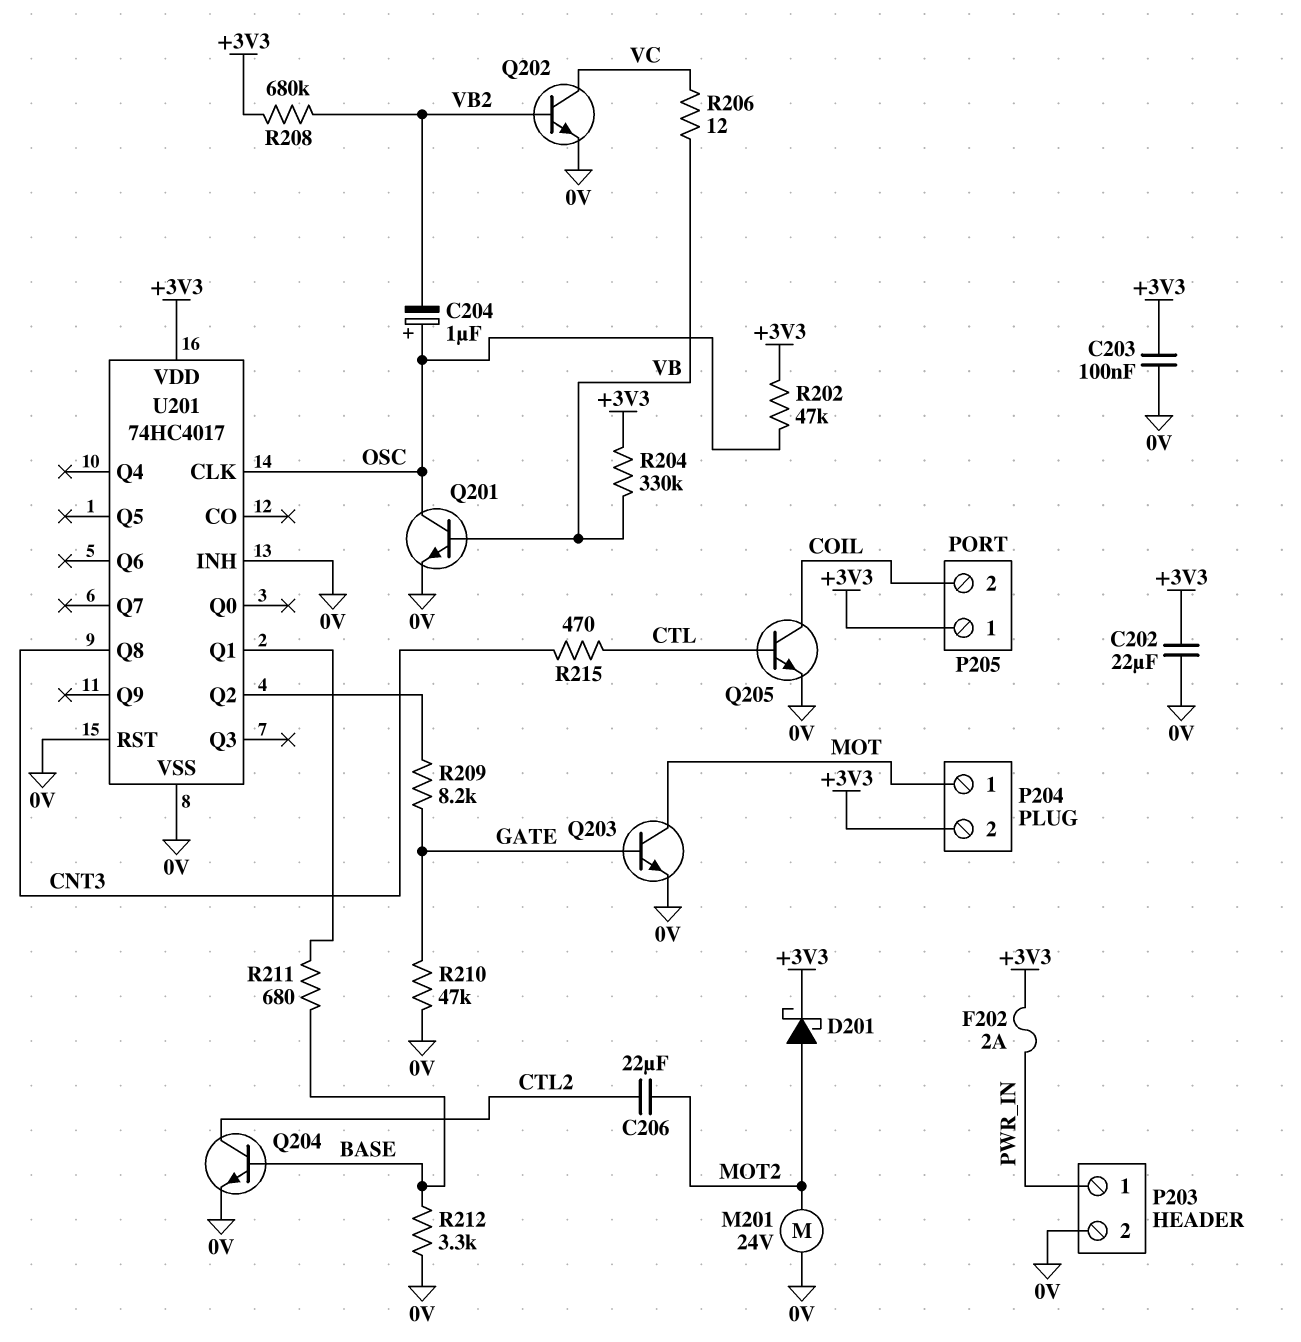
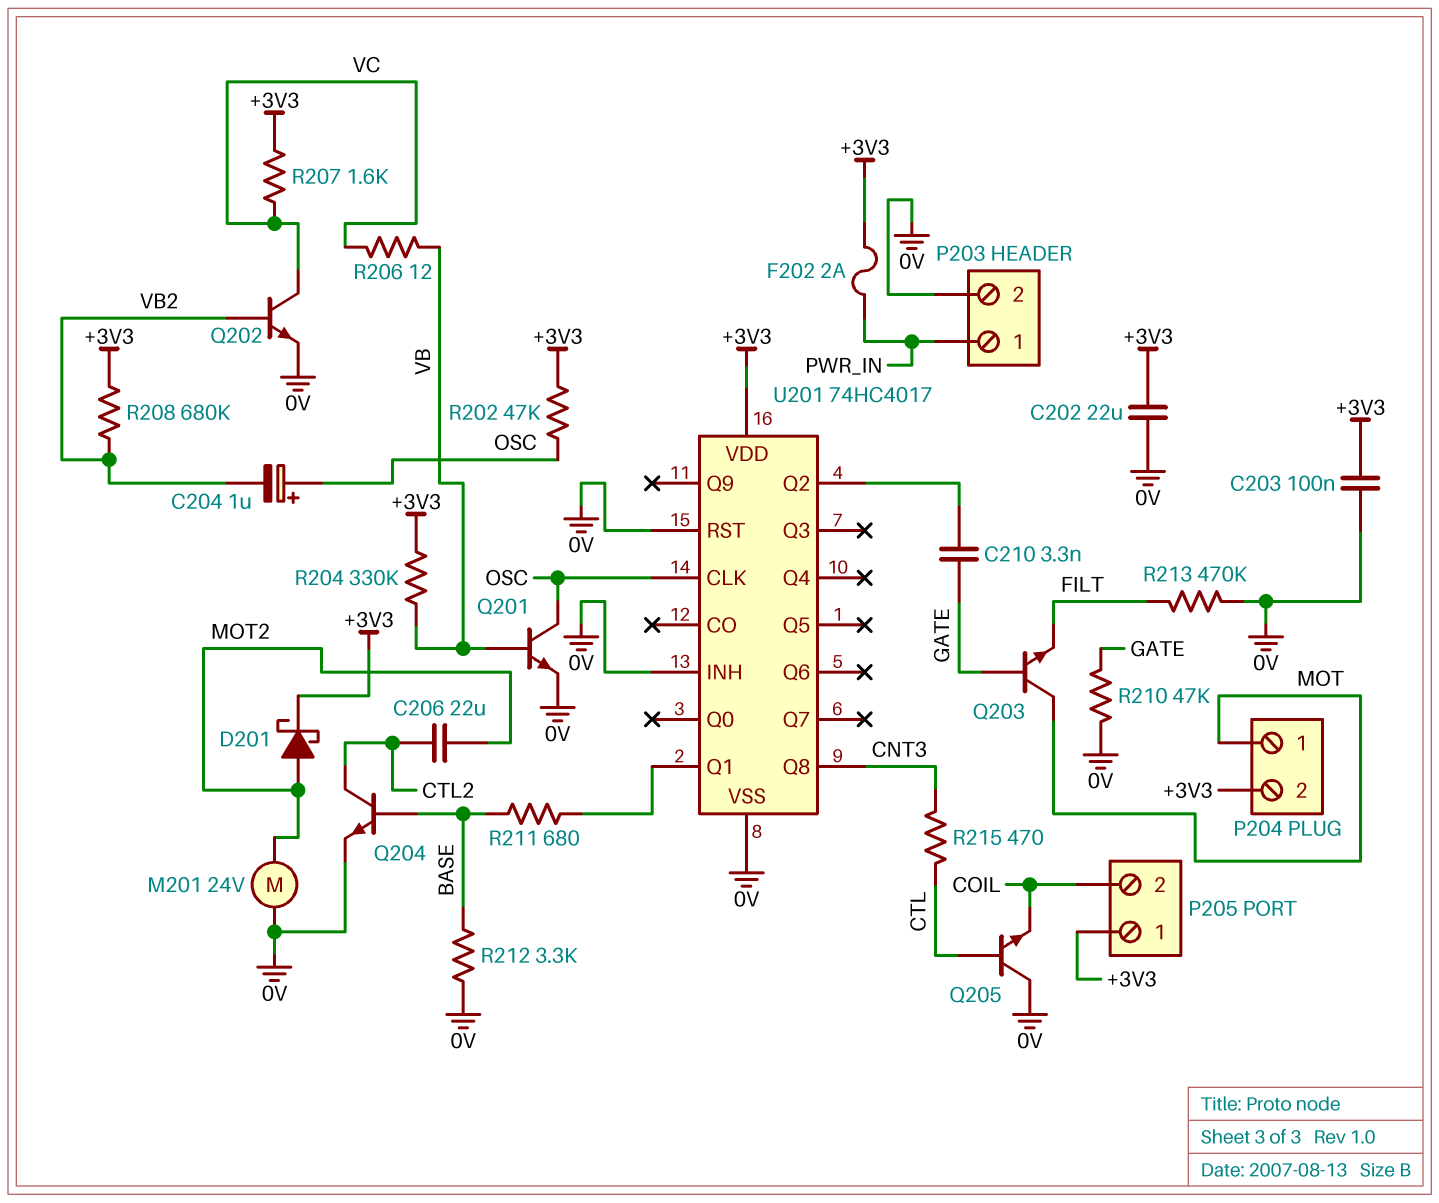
C210: none -> 3.3nF (GATE, U201/Q2)
Q203: NPN (B GATE, C MOT, E 0V) -> NPN (B GATE, C MOT, E FILT)
Q205: NPN (B CTL, C COIL, E 0V) -> NPN (B CTL, C 0V, E COIL)
R207: none -> 1.6k (+3V3, VC)
R209: 8.2k (GATE, U201/Q2) -> none
R213: none -> 470k (0V, FILT)

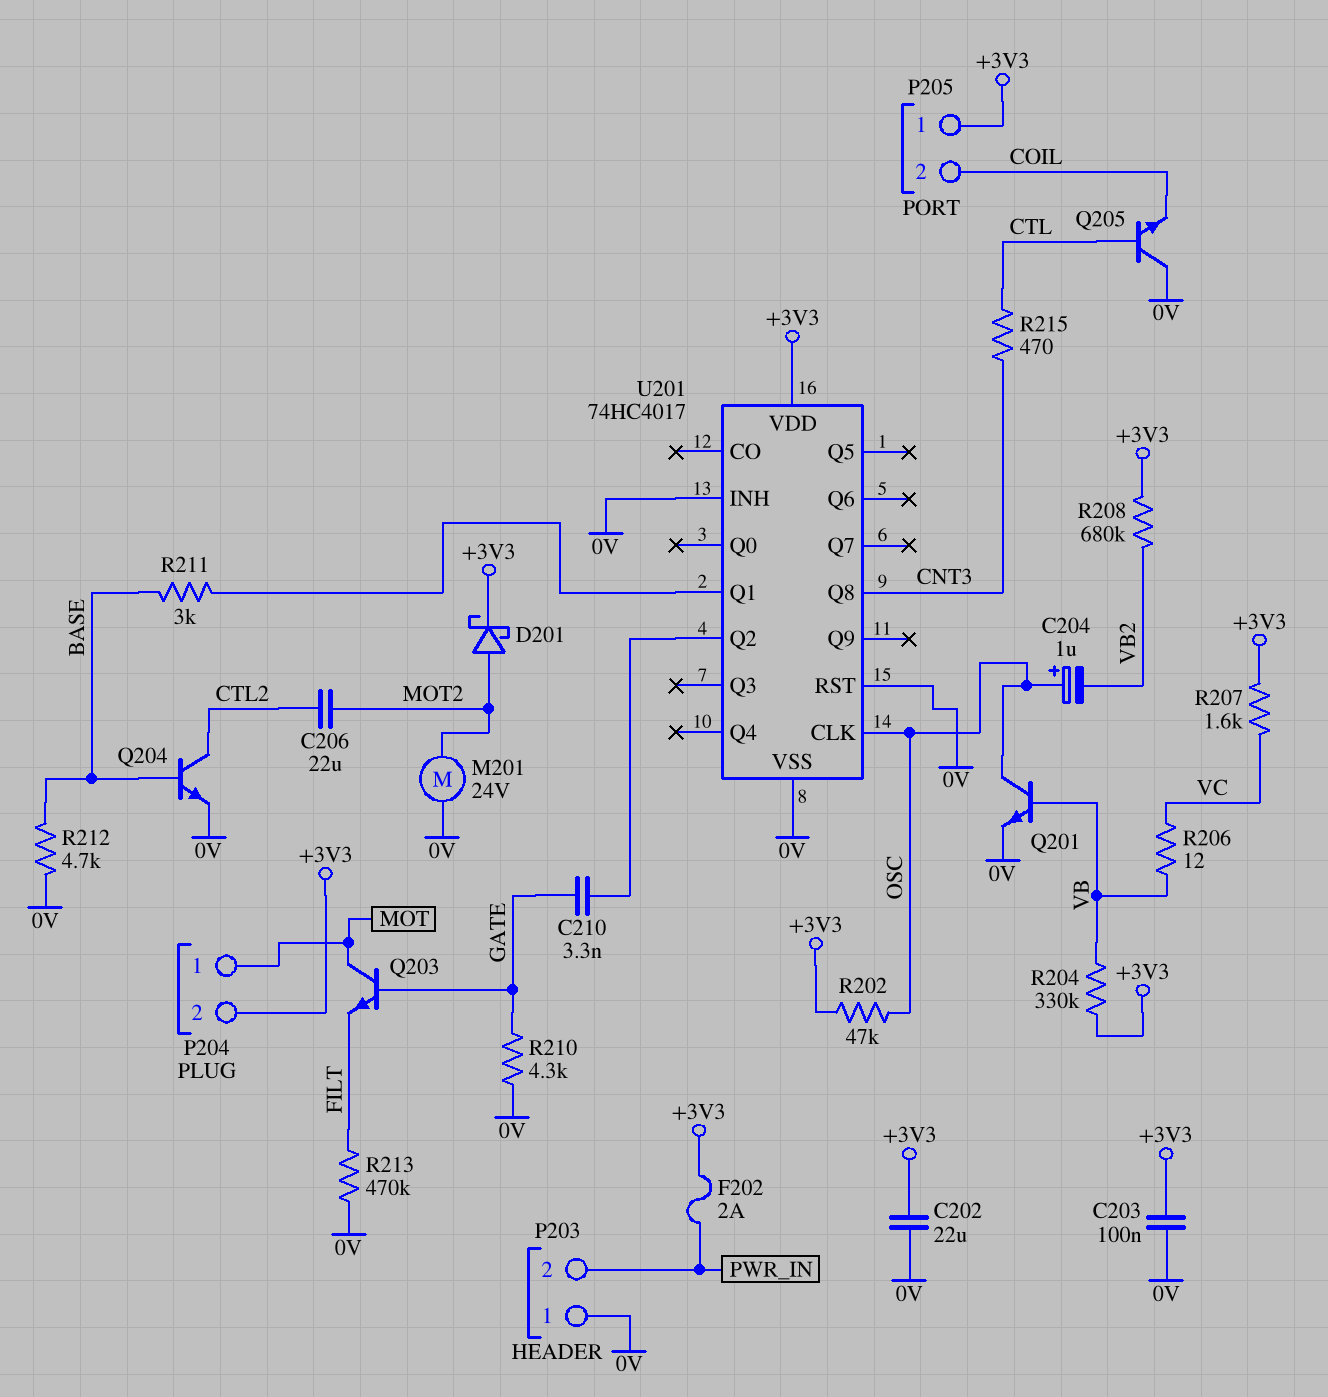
P203 pin 1: PWR_IN -> 0V
P203 pin 2: 0V -> PWR_IN
Q202: NPN (B VB2, C VC, E 0V) -> none
R210: 47k (0V, GATE) -> 4.3k (0V, GATE)
R211: 680 (BASE, U201/Q1) -> 3k (BASE, U201/Q1)
R212: 3.3k (0V, BASE) -> 4.7k (0V, BASE)

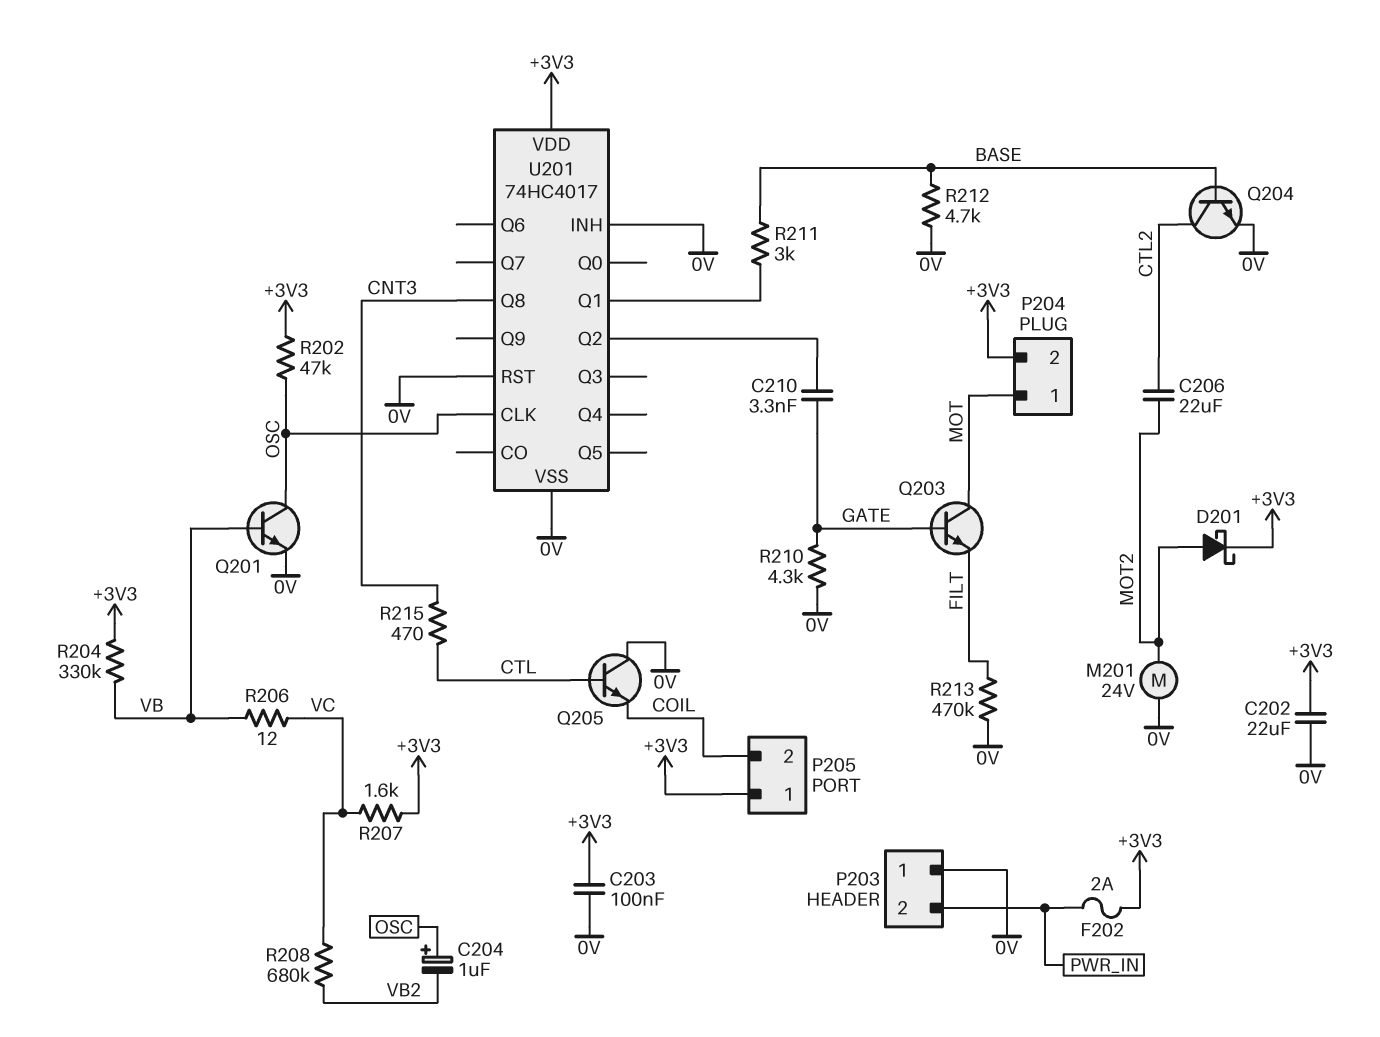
R208: 680k (+3V3, VB2) -> 680k (VB2, VC)

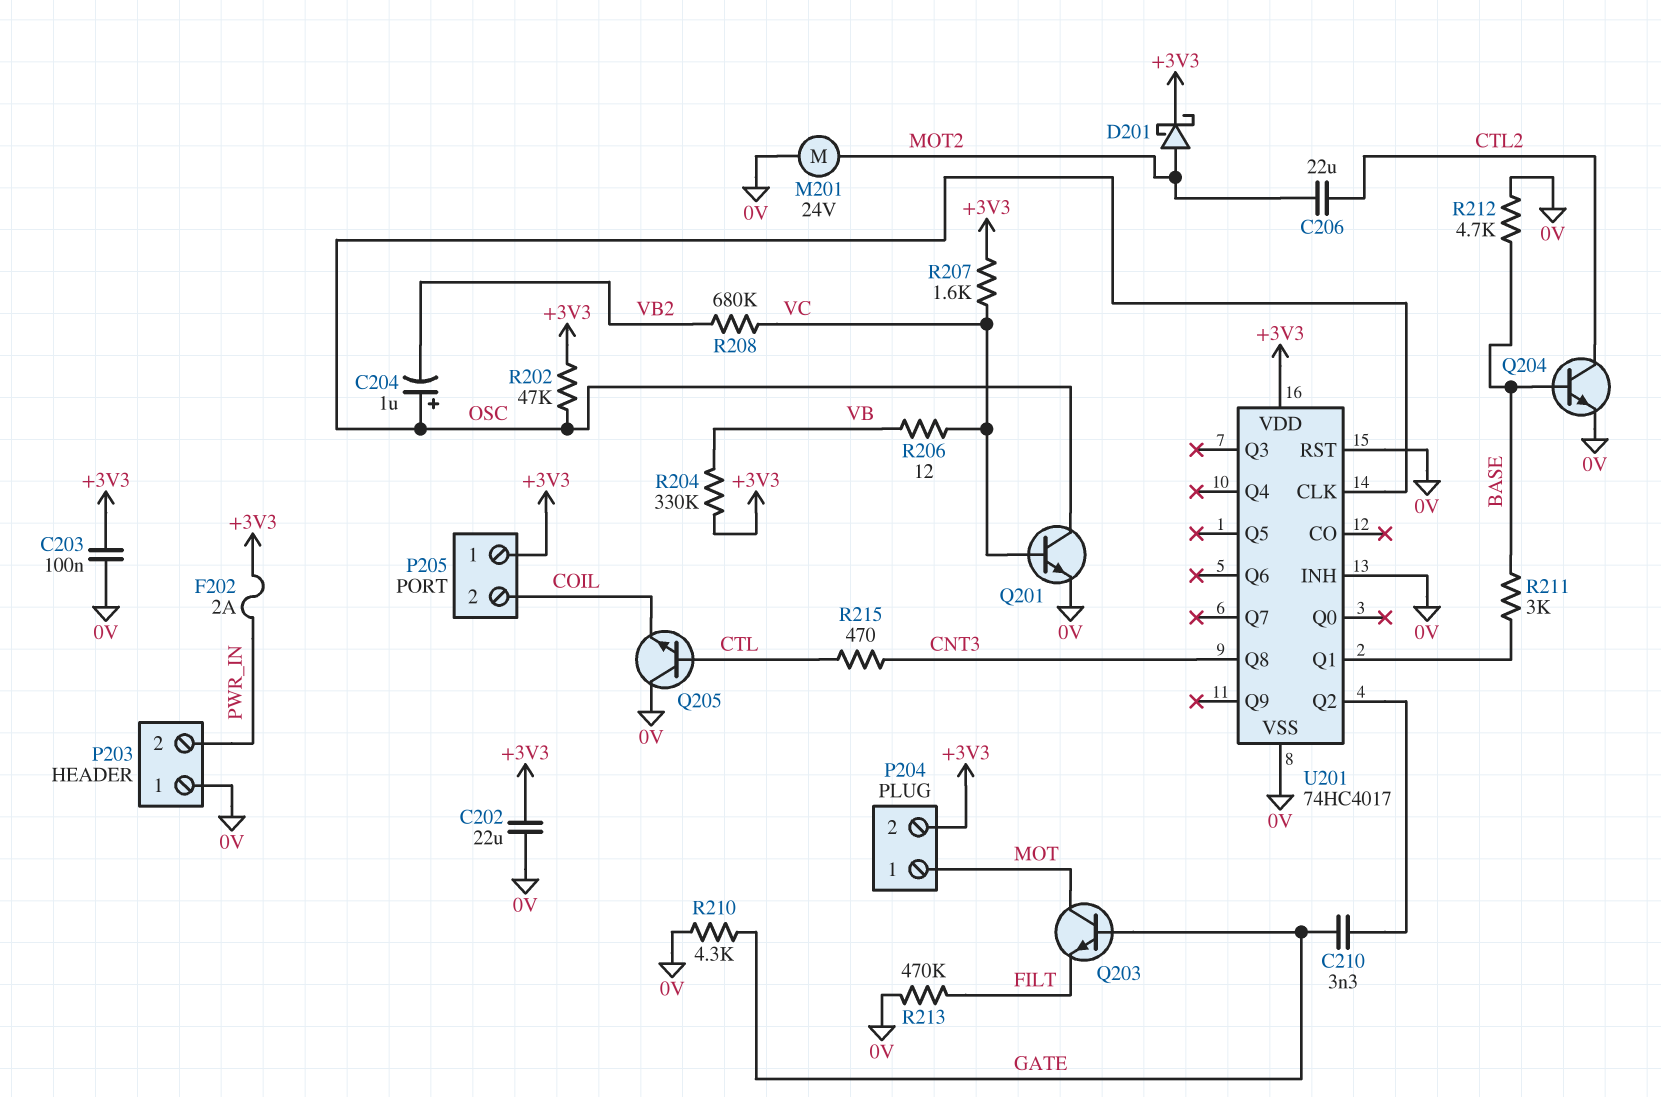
Q201: NPN (B VB, C OSC, E 0V) -> NPN (B VC, C OSC, E 0V)

